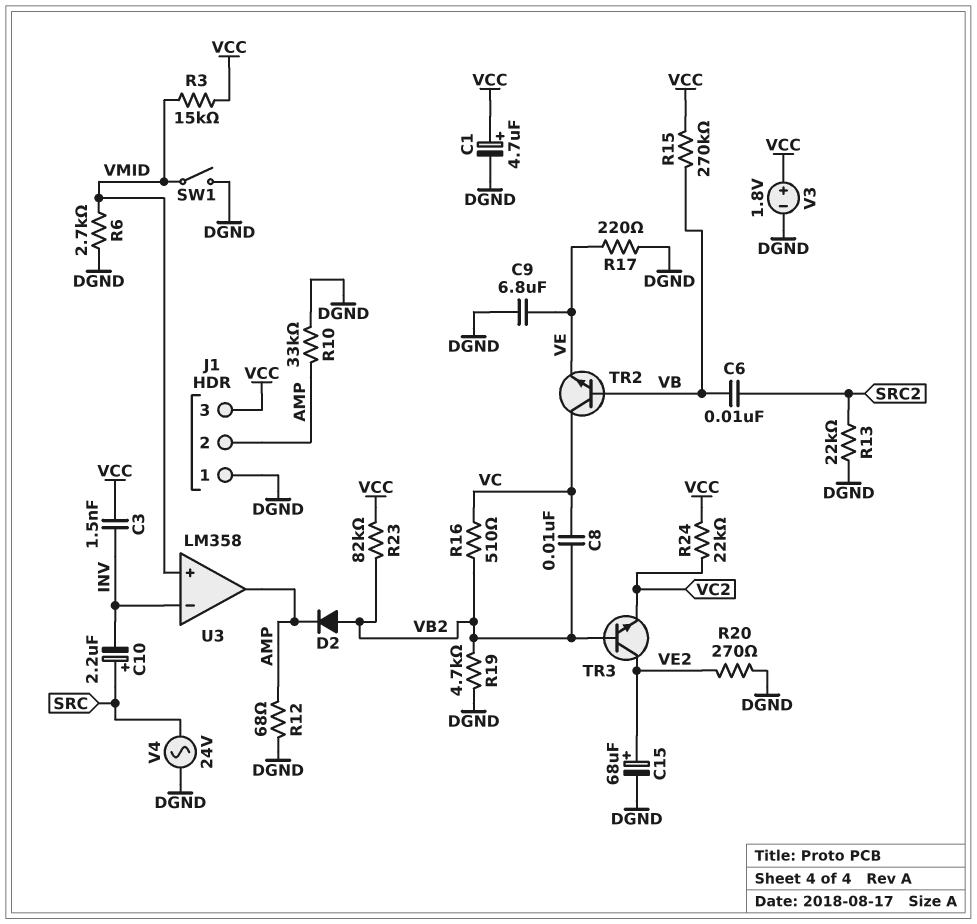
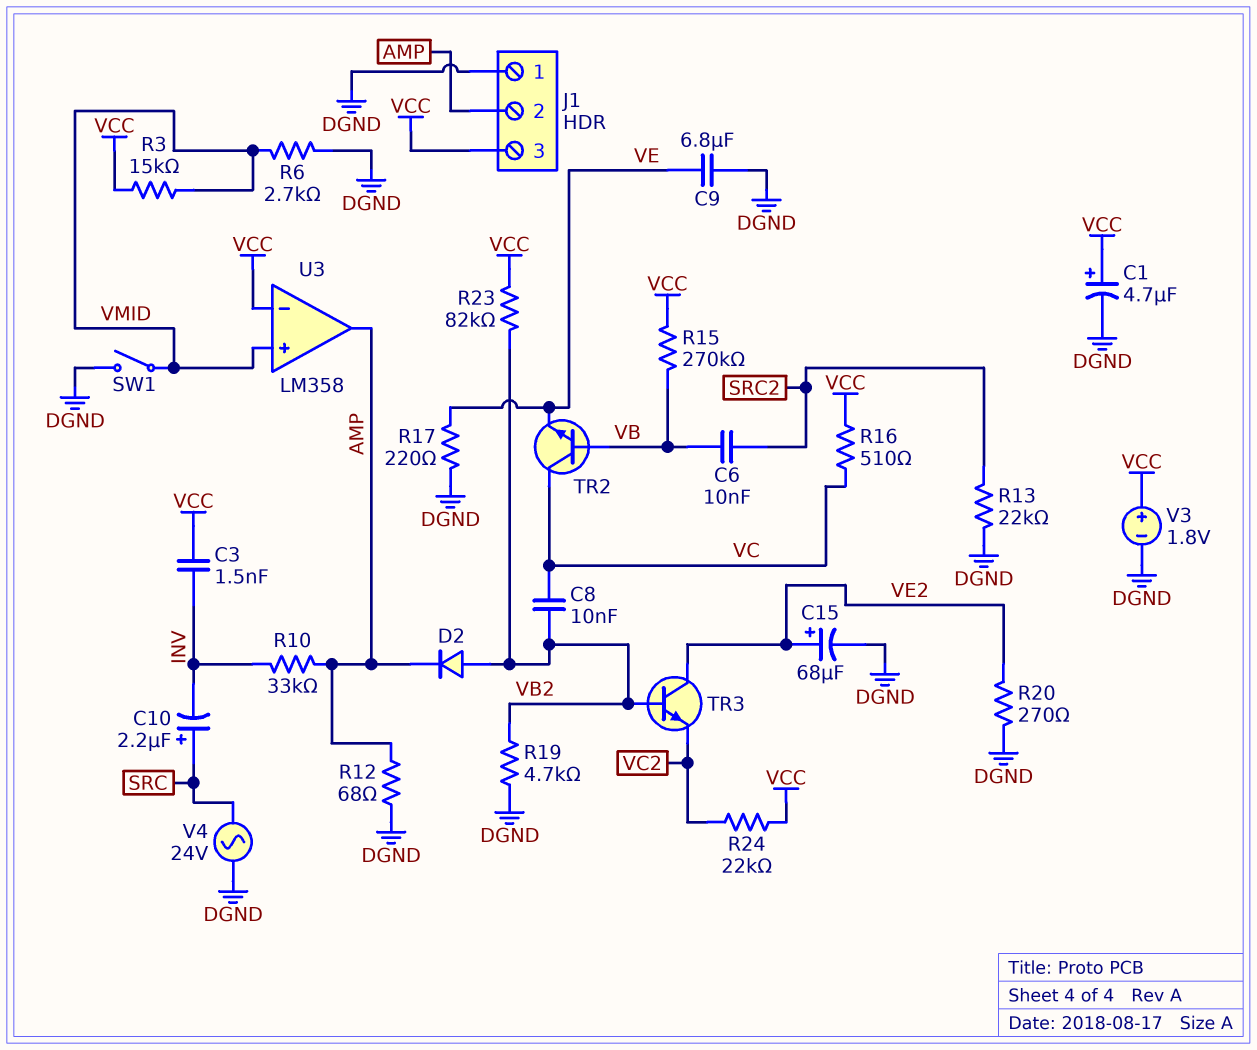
R10: 33k (AMP, DGND) -> 33k (AMP, INV)
R16: 510 (VB2, VC) -> 510 (VC, VCC)
U3 pin in-: INV -> VCC

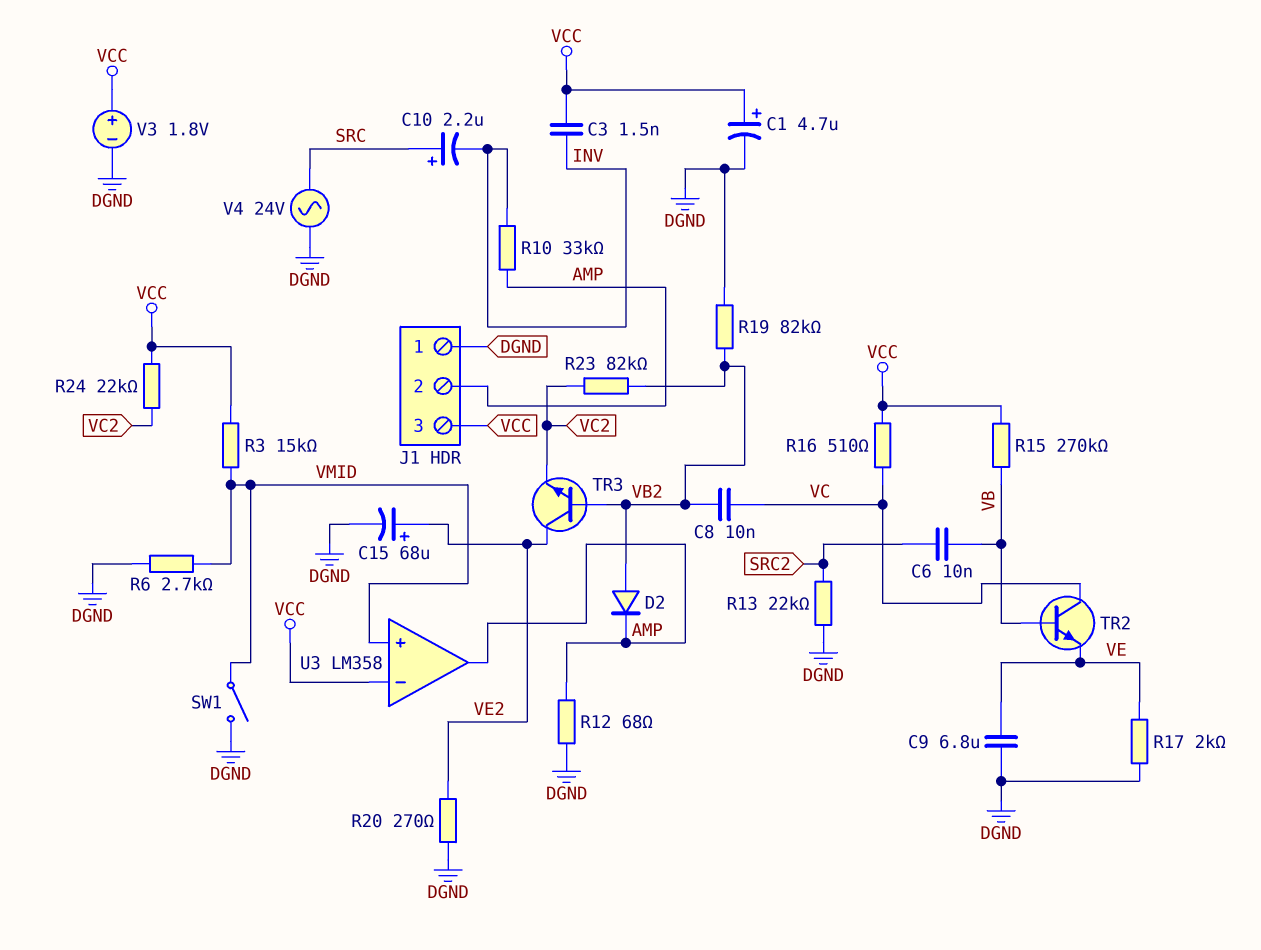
R17: 220 (DGND, VE) -> 2k (DGND, VE)
R19: 4.7k (DGND, VB2) -> 82k (DGND, VB2)
R23: 82k (VB2, VCC) -> 82k (VB2, VC2)

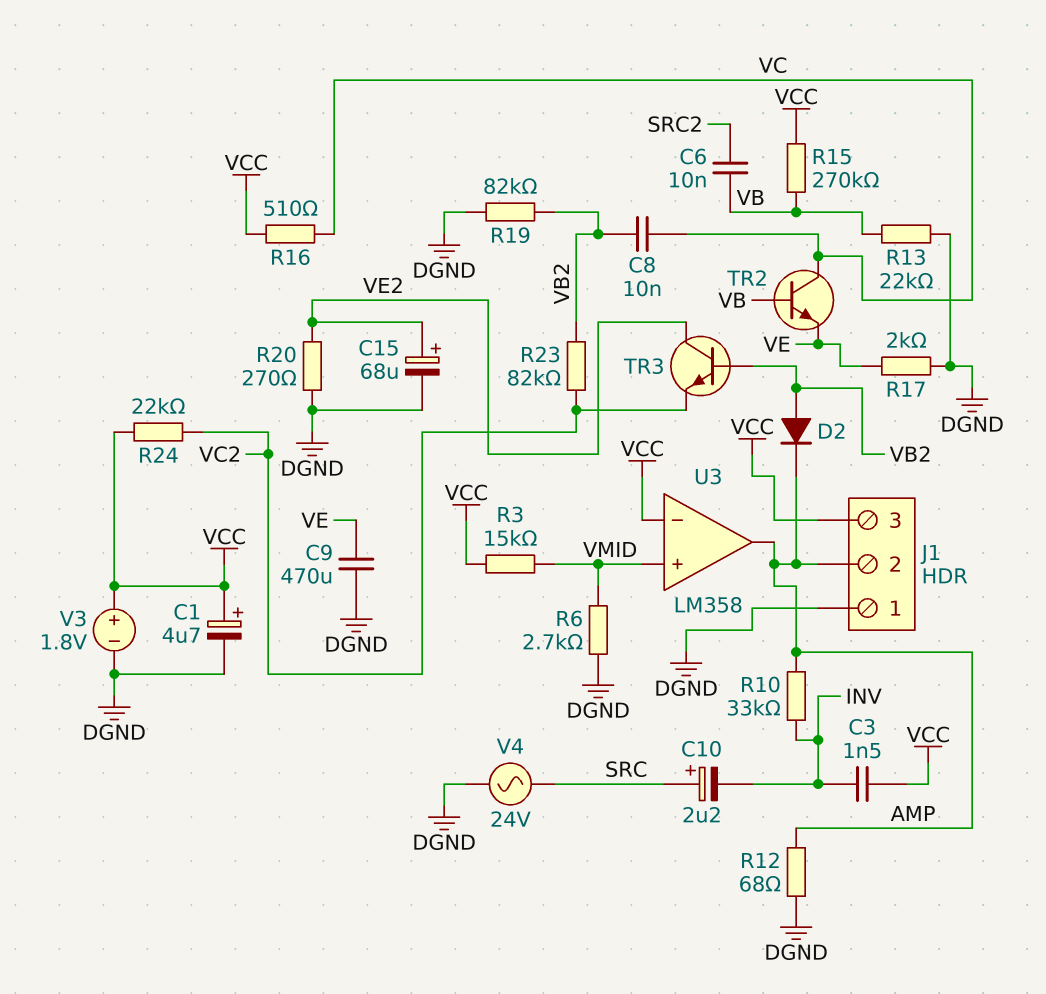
C9: 6.8uF (DGND, VE) -> 470uF (DGND, VE)
R13: 22k (DGND, SRC2) -> 22k (DGND, VB)
SW1: switch (DGND, VMID) -> none

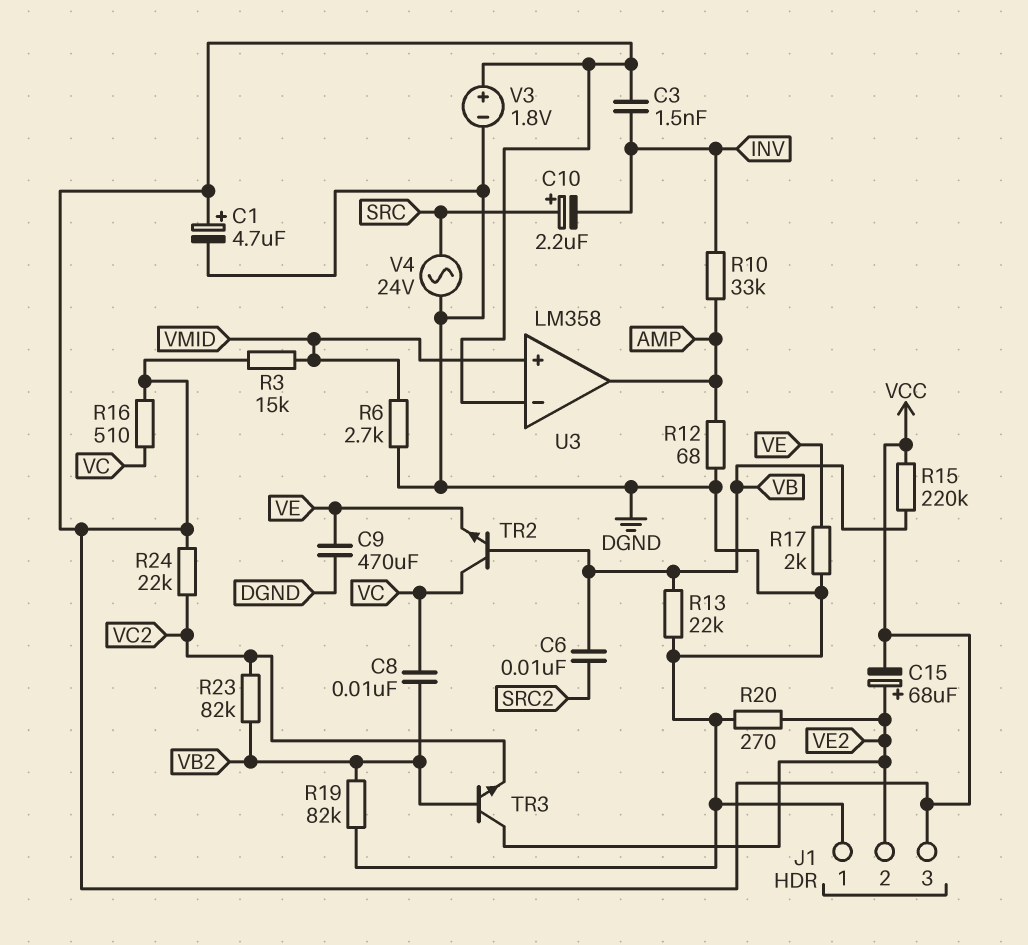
C15: 68uF (plus VE2, minus DGND) -> 68uF (plus VE2, minus VCC)
D2: diode (A VB2, K AMP) -> none
J1 pin 2: AMP -> VE2
R15: 270k (VB, VCC) -> 220k (VB, VCC)

